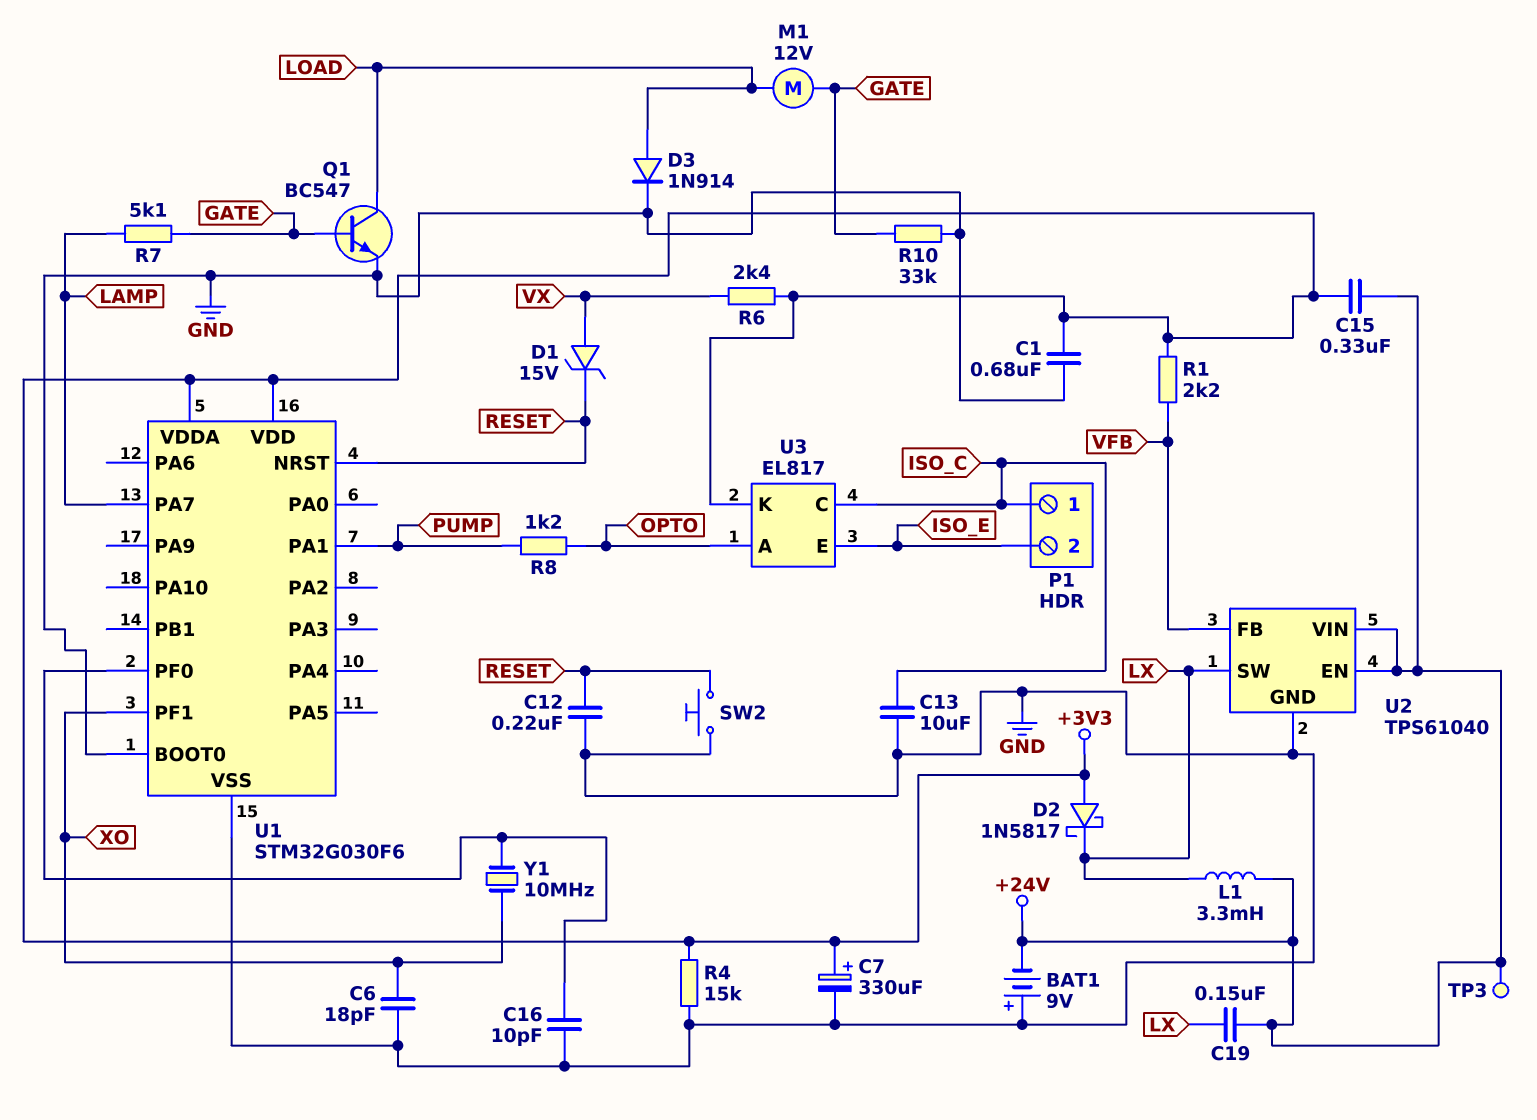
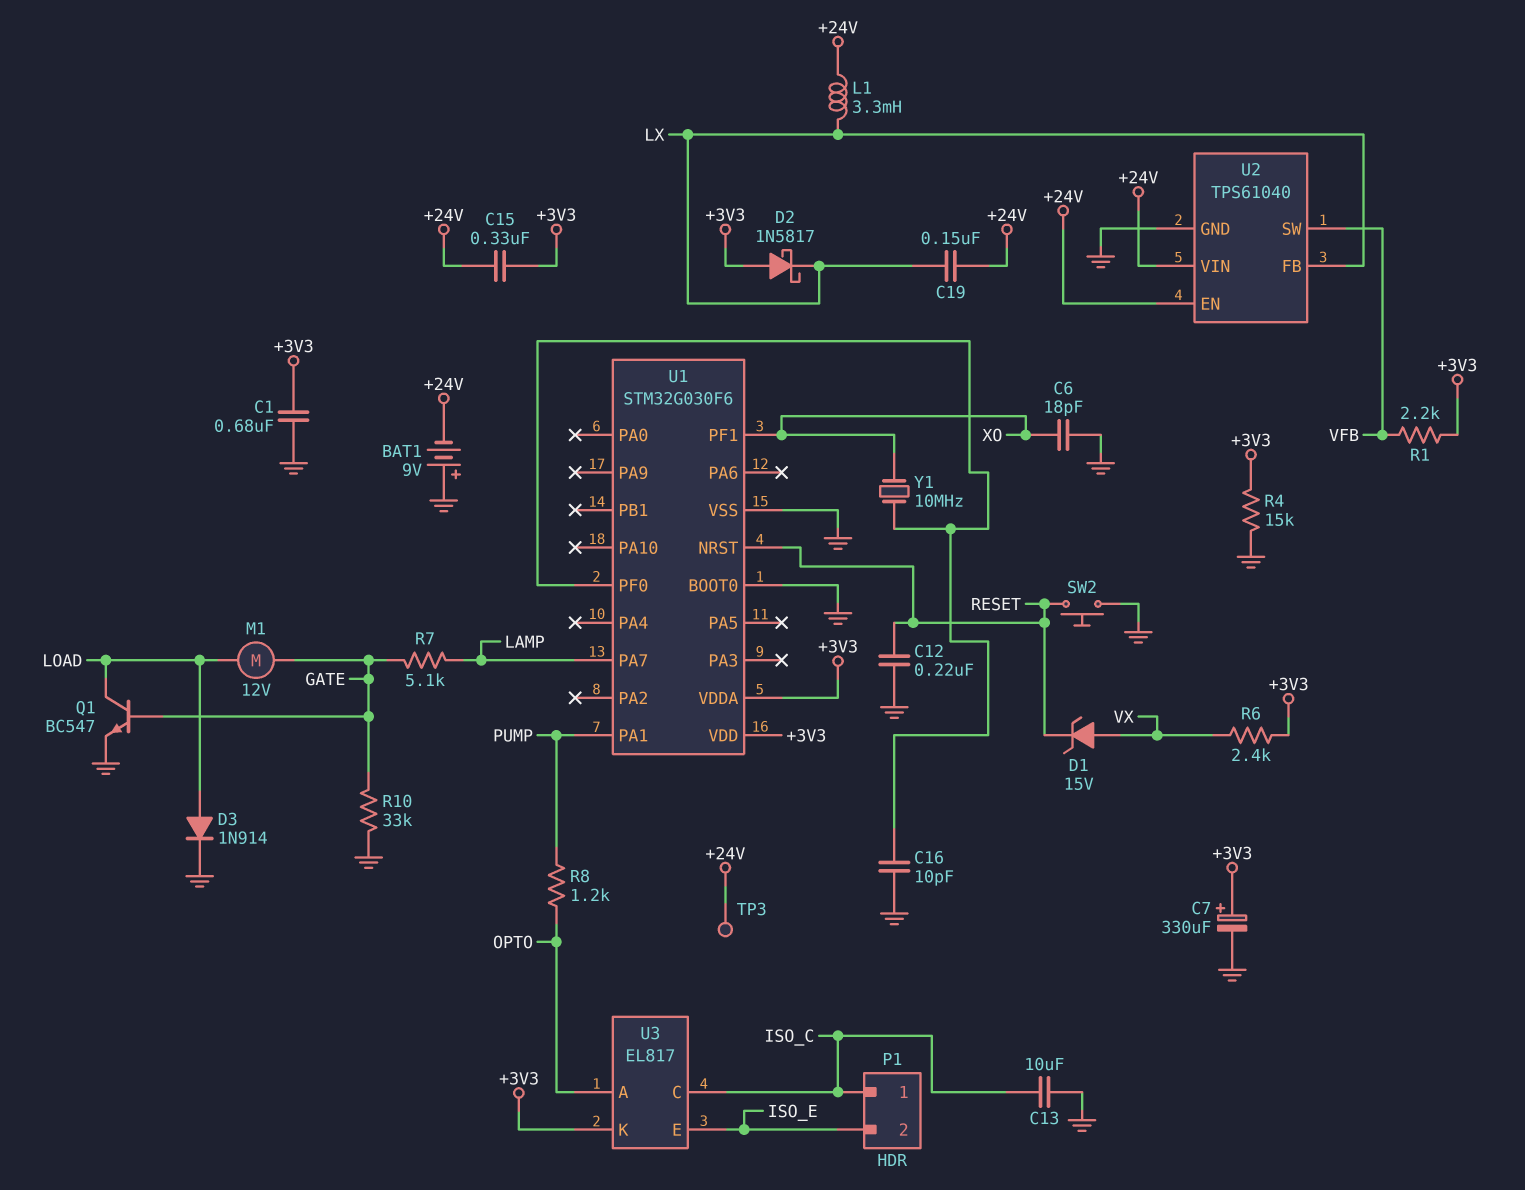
U2 pin FB: VFB -> LX
U2 pin SW: LX -> VFB

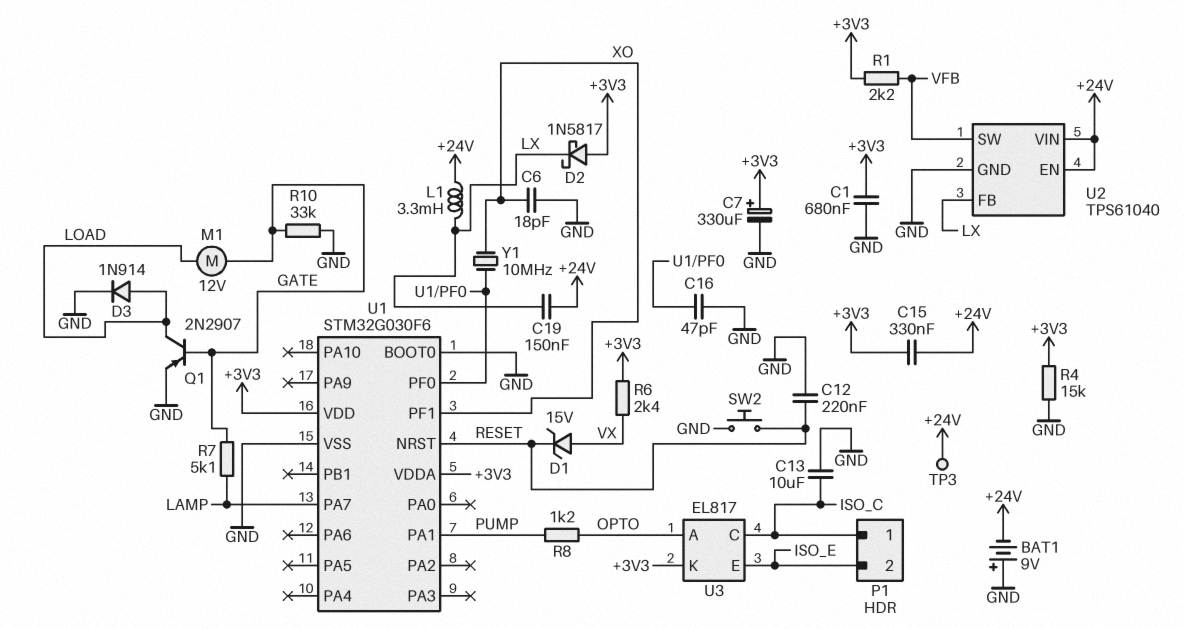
C16: 10pF (GND, U1/PF0) -> 47pF (GND, U1/PF0)
Q1: NPN BC547 (B GATE, C LOAD, E GND) -> PNP 2N2907 (B GATE, C LOAD, E GND)

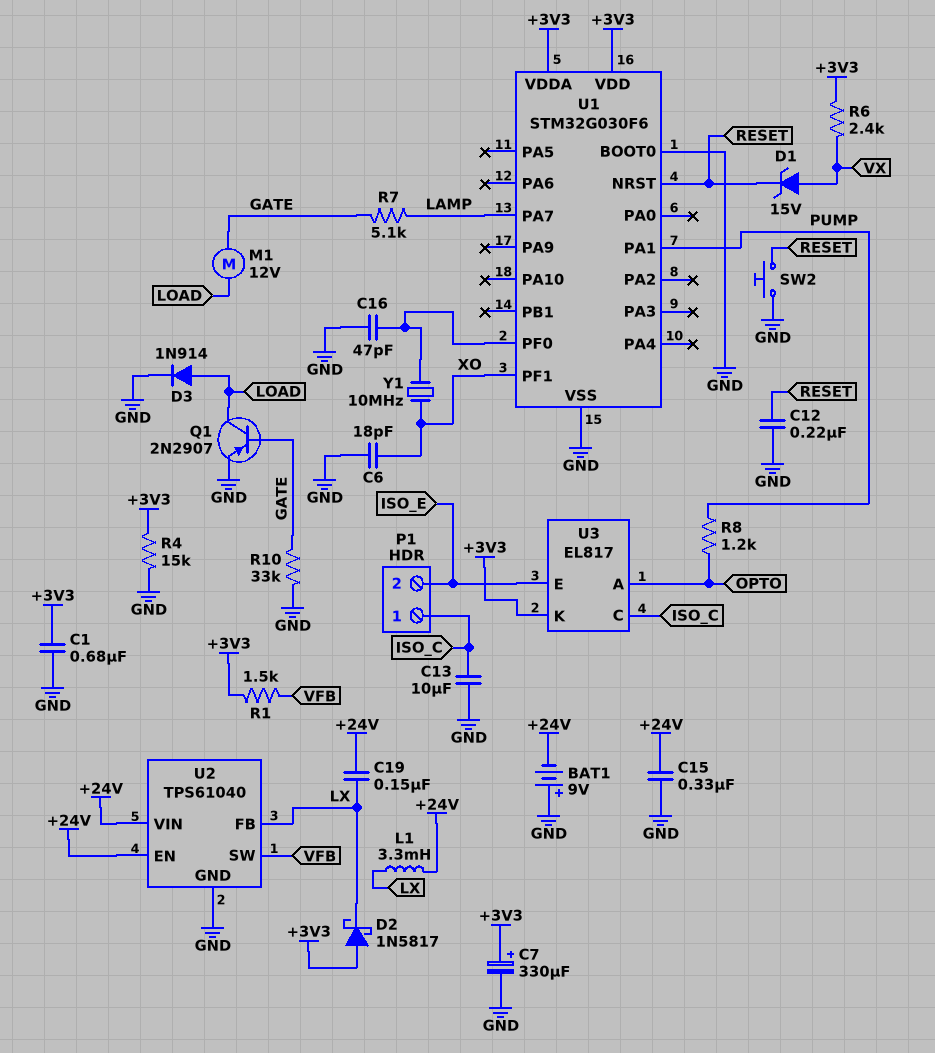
C15: 330nF (+3V3, +24V) -> 330nF (+24V, GND)
R1: 2.2k (+3V3, VFB) -> 1.5k (+3V3, VFB)
TP3: test point (+24V) -> none

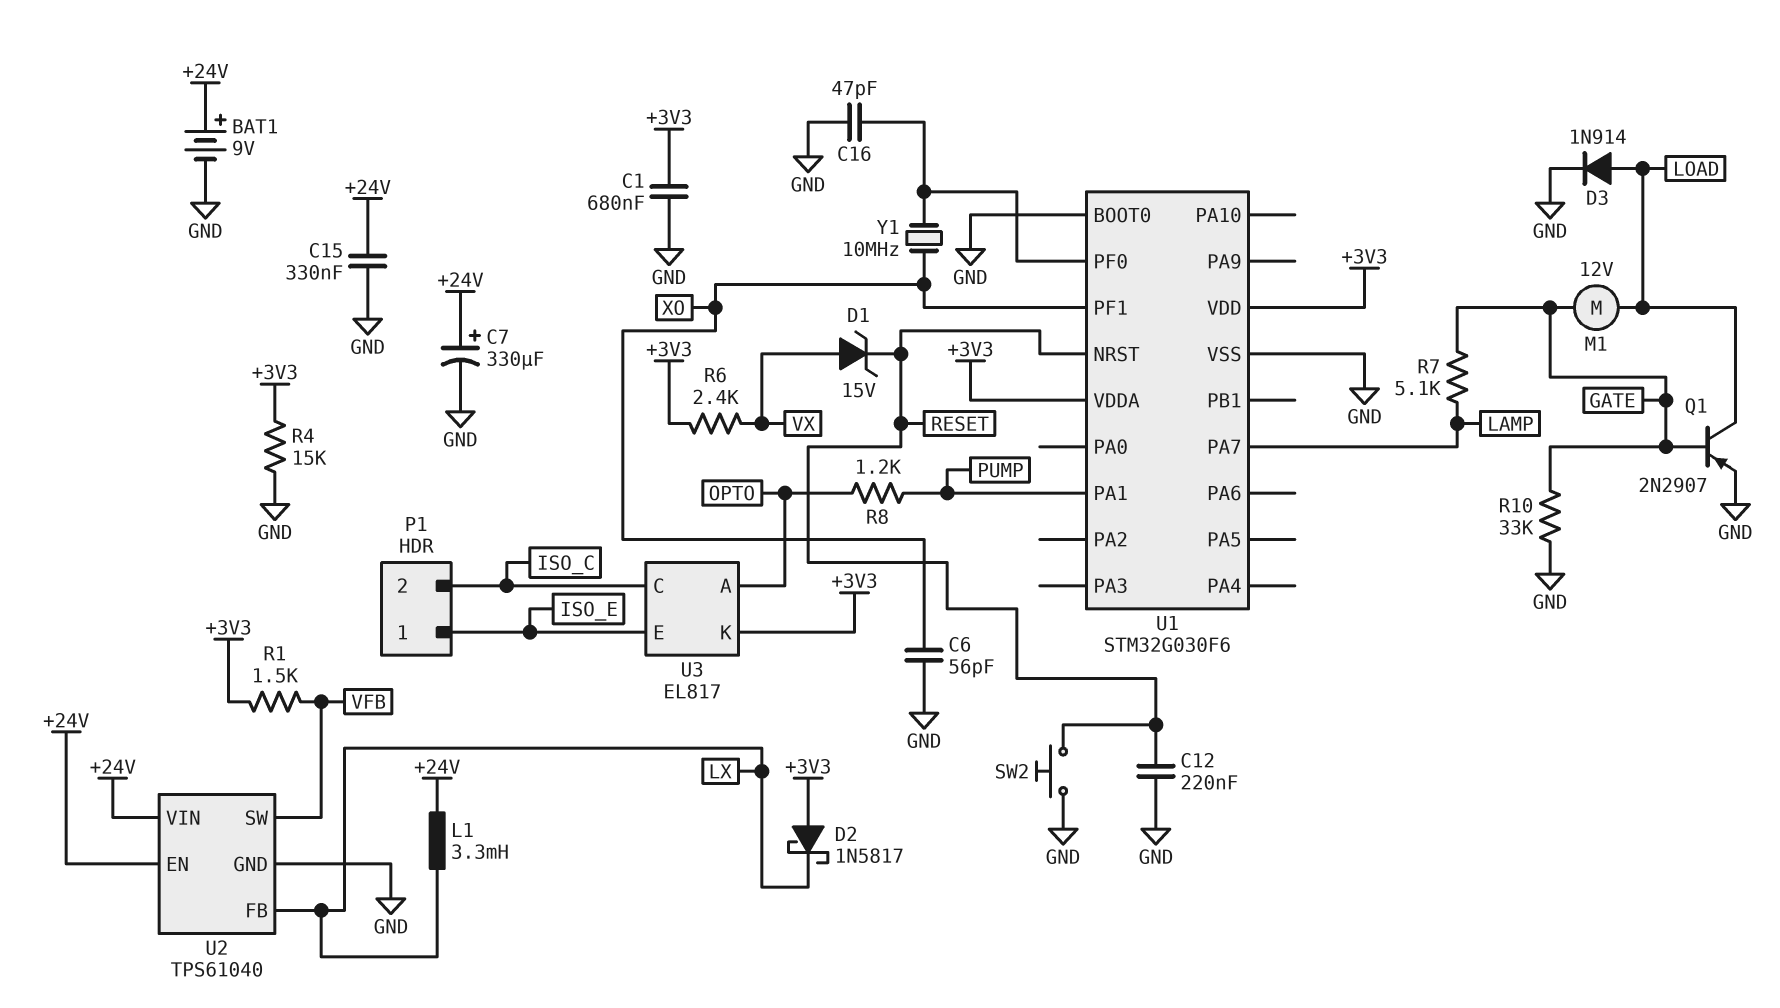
BAT1: 9V (plus GND, minus +24V) -> 9V (plus +24V, minus GND)
C6: 18pF (GND, XO) -> 56pF (GND, XO)
C7: 330uF (plus +3V3, minus GND) -> 330uF (plus +24V, minus GND)
C13: 10uF (GND, ISO_C) -> none
C19: 150nF (+24V, LX) -> none
P1 pin 1: ISO_C -> ISO_E
P1 pin 2: ISO_E -> ISO_C

